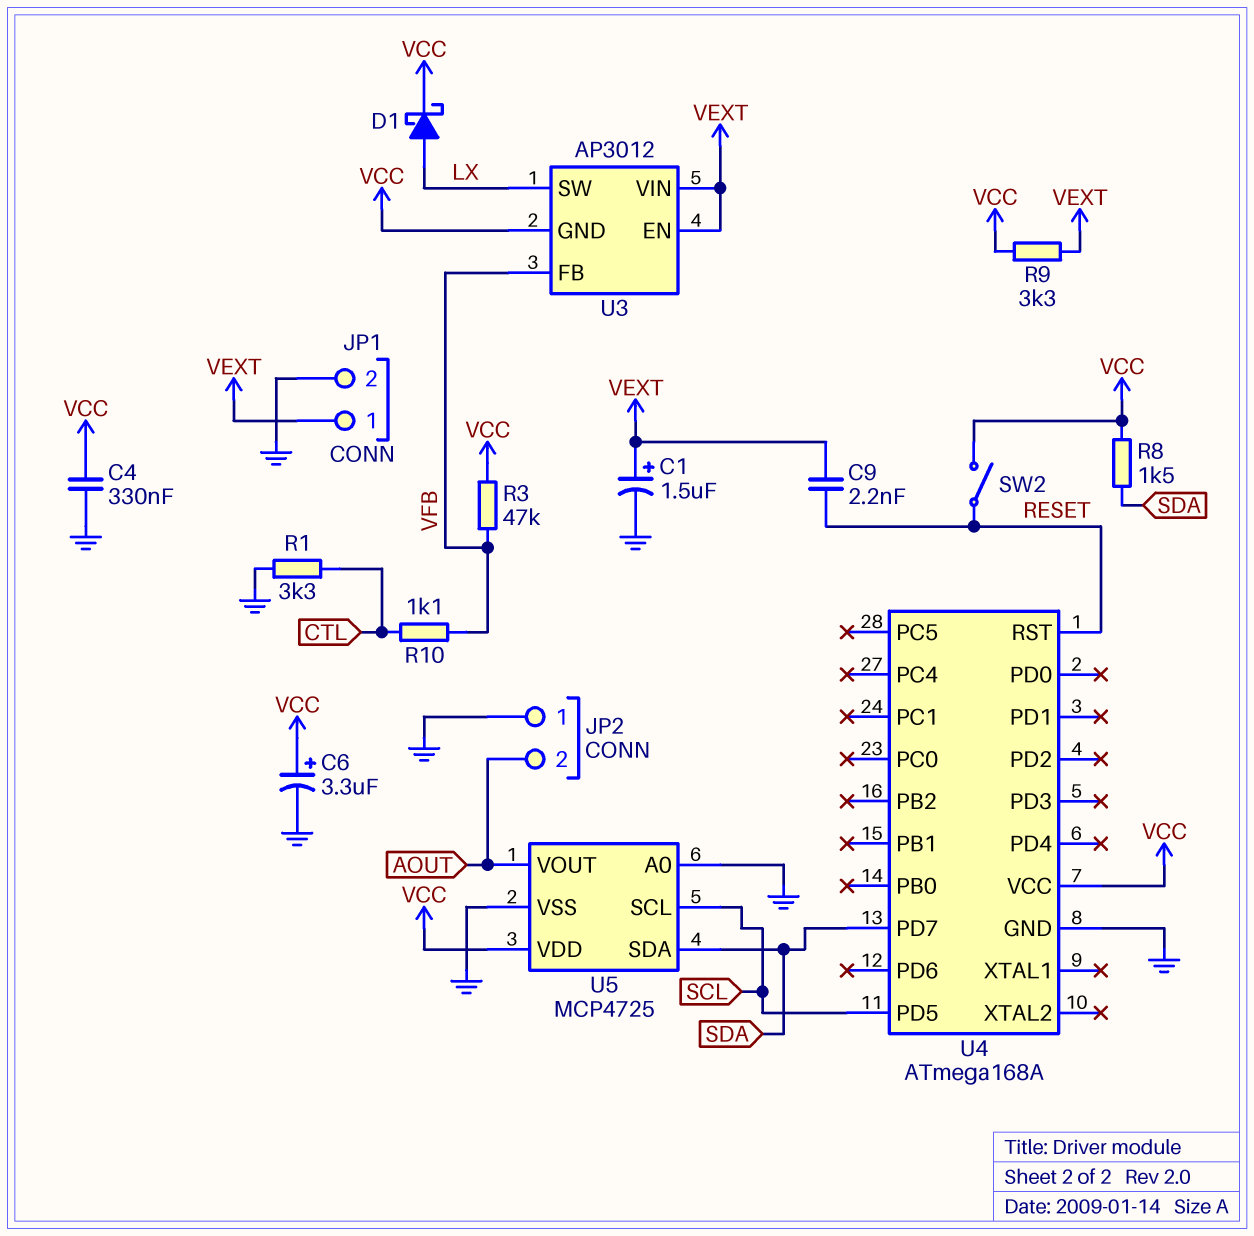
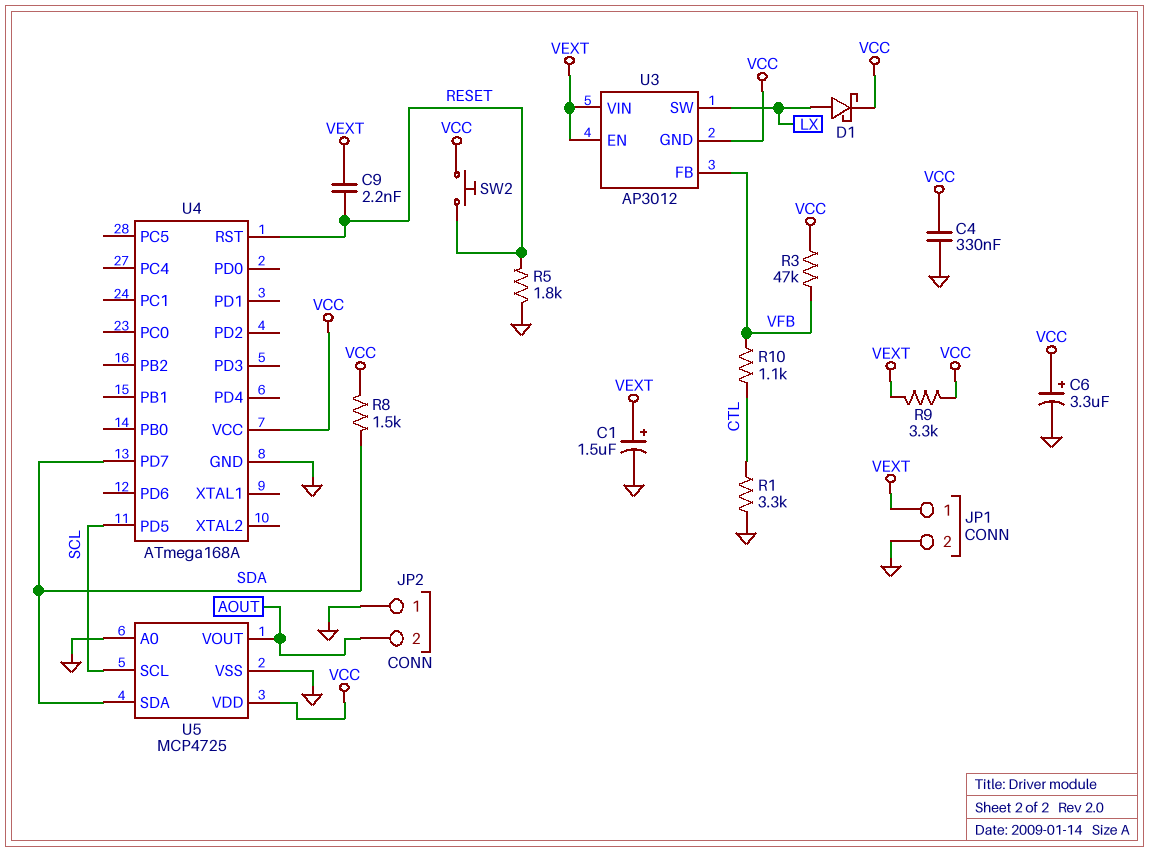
R5: none -> 1.8k (GND, RESET)
SW2: switch (RESET, VCC) -> button (RESET, VCC)

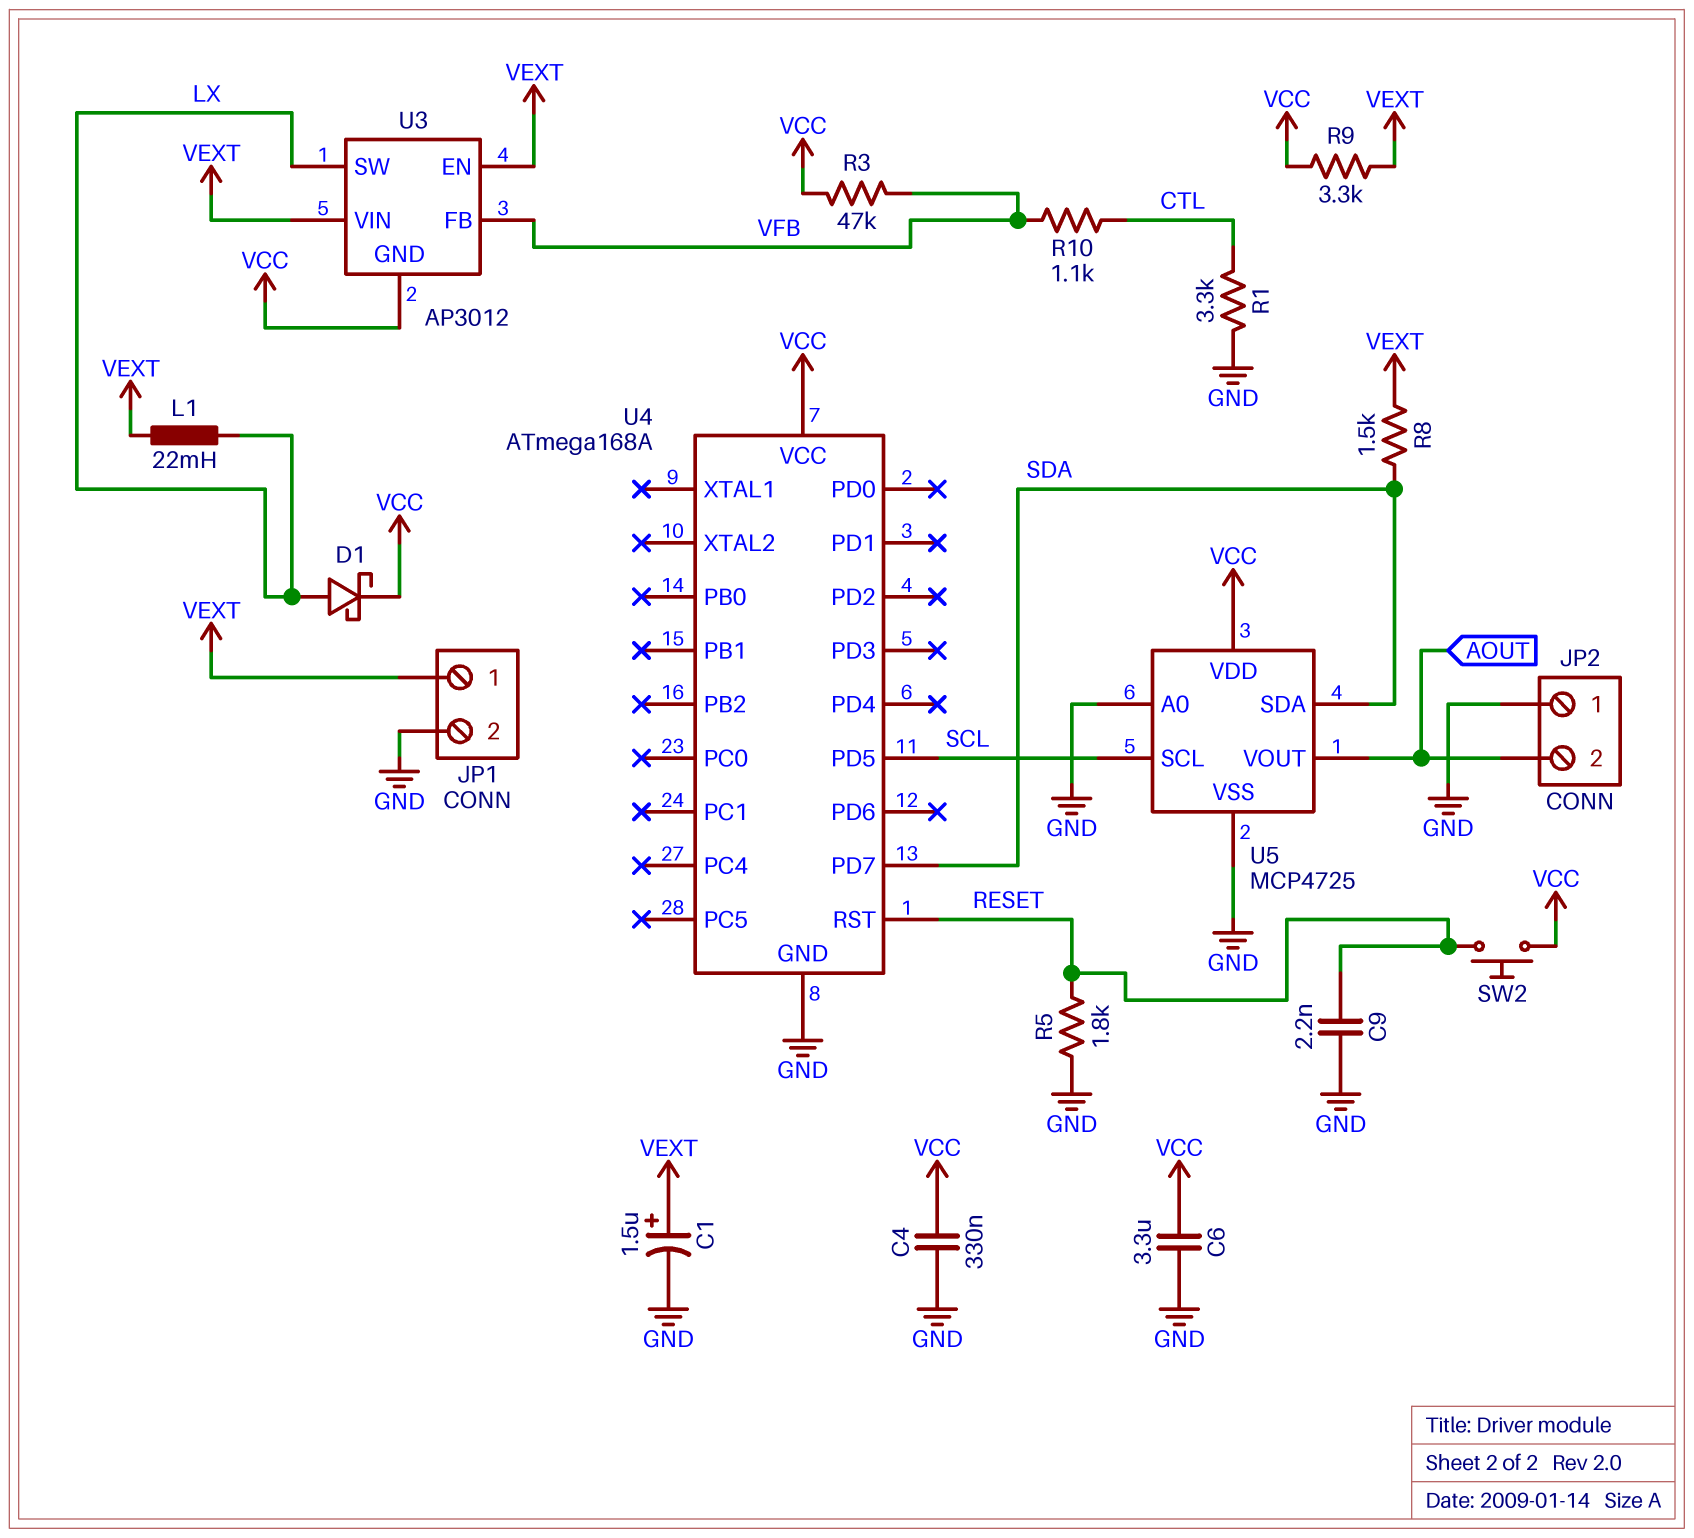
C6: 3.3uF (plus VCC, minus GND) -> 3.3uF (GND, VCC)
C9: 2.2nF (RESET, VEXT) -> 2.2nF (GND, RESET)
L1: none -> 22mH (LX, VEXT)
R8: 1.5k (SDA, VCC) -> 1.5k (SDA, VEXT)

